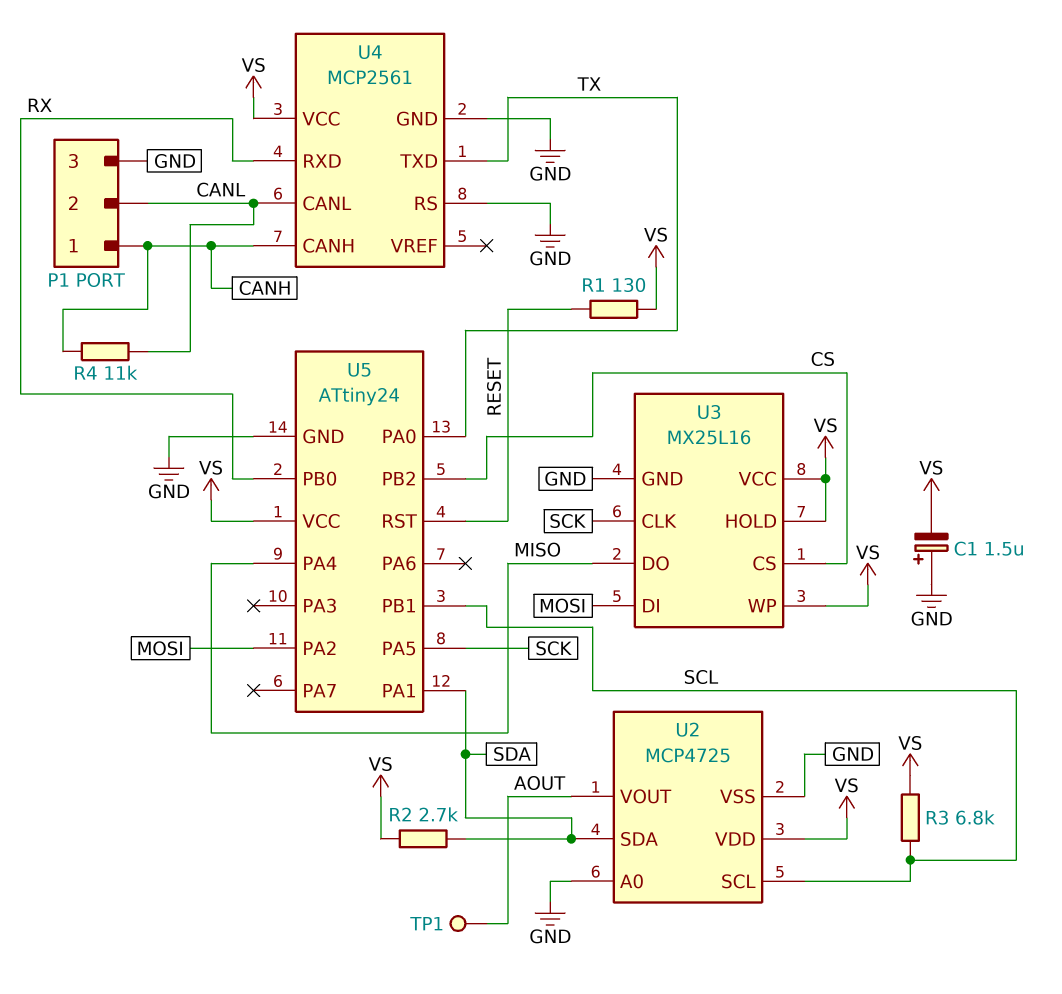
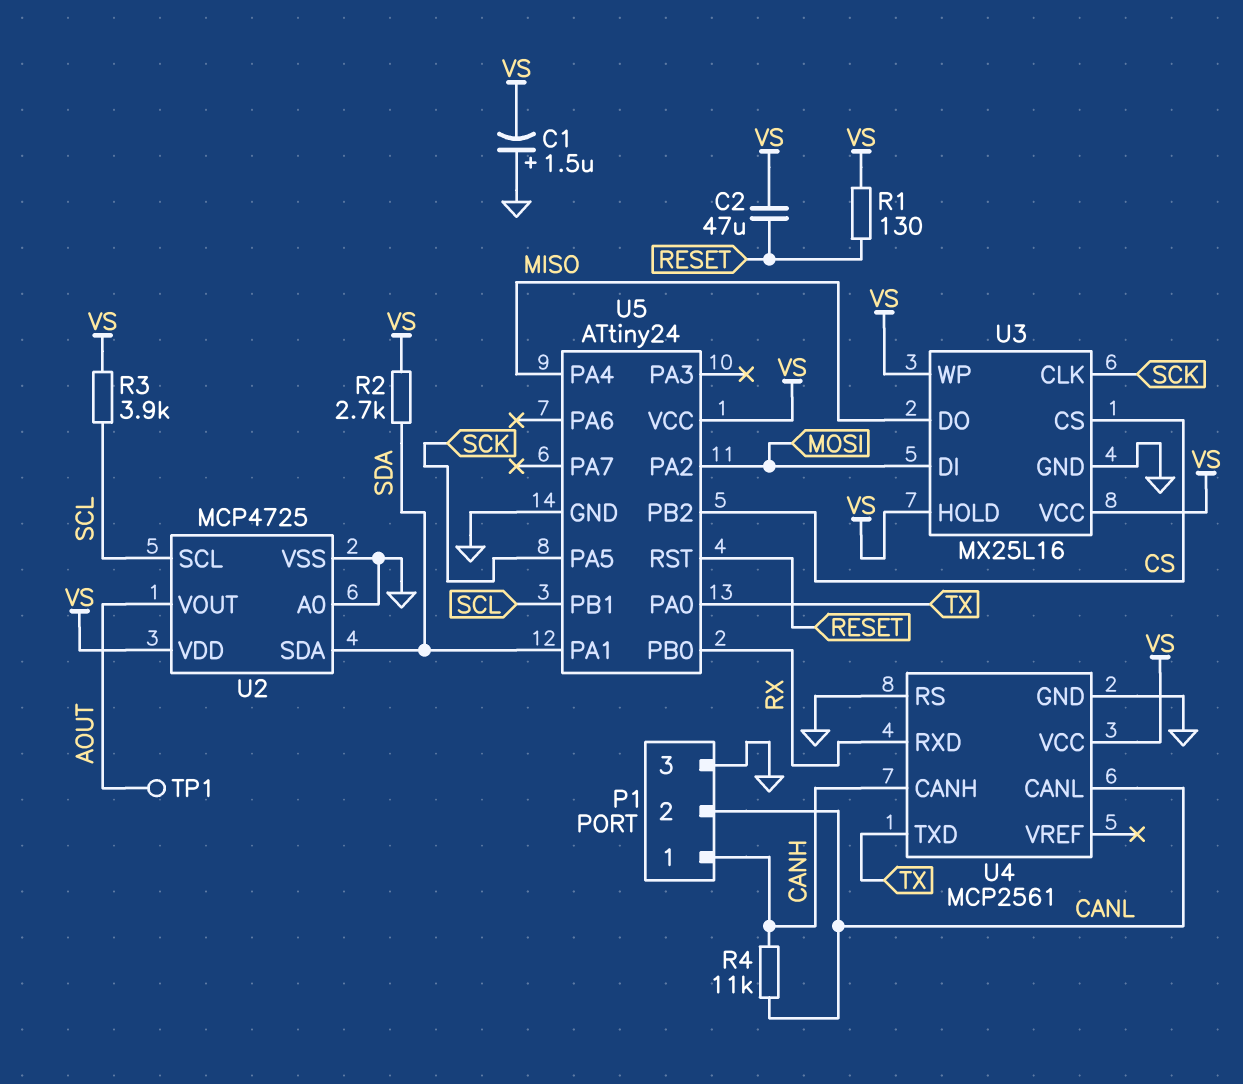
C2: none -> 47uF (RESET, VS)
R3: 6.8k (SCL, VS) -> 3.9k (SCL, VS)

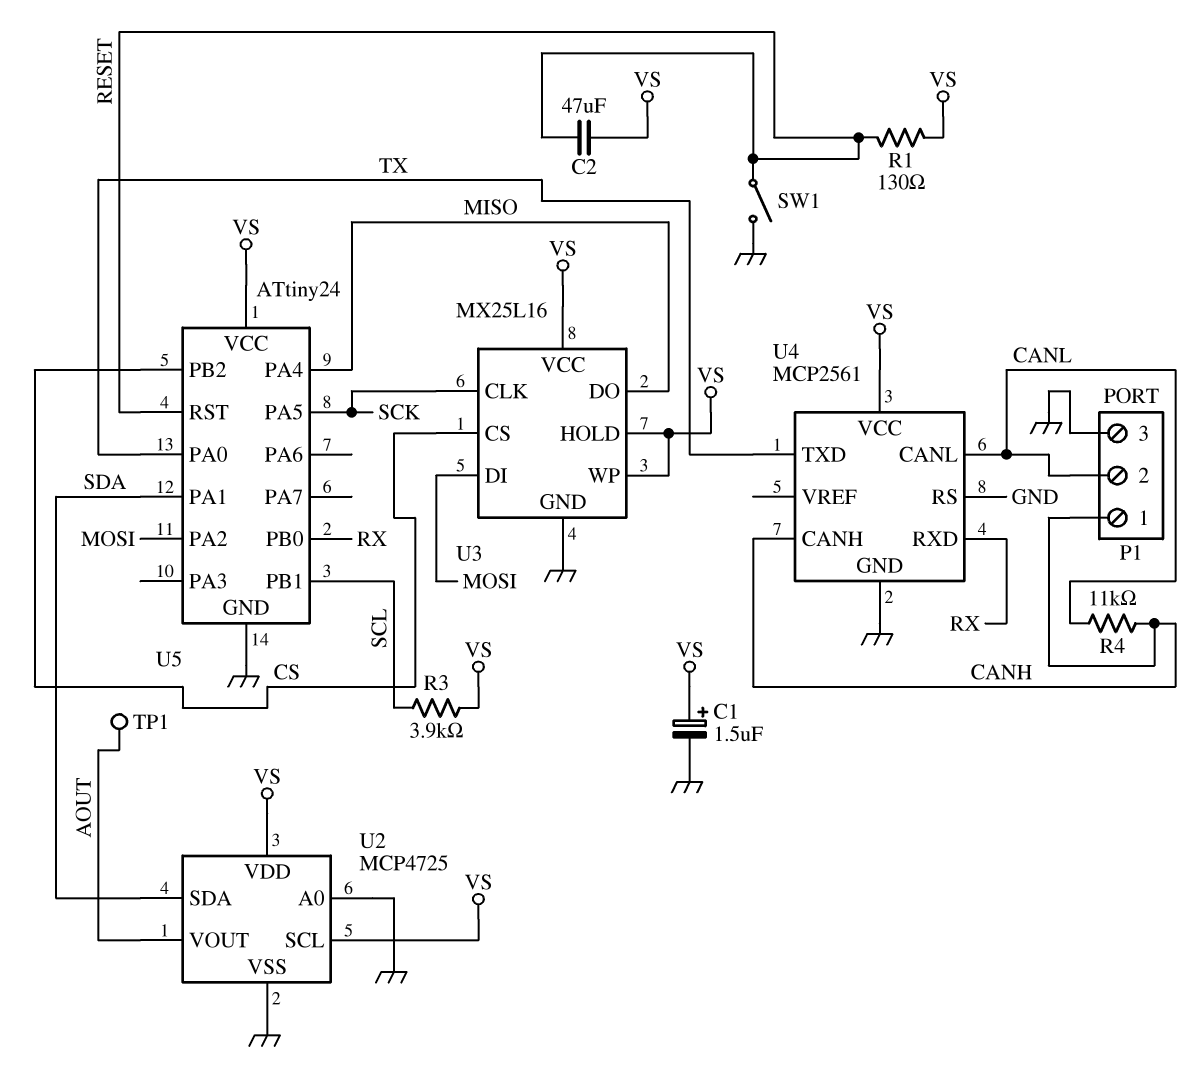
C1: 1.5uF (plus GND, minus VS) -> 1.5uF (plus VS, minus GND)
R2: 2.7k (SDA, VS) -> none
SW1: none -> switch (GND, RESET)
U2 pin SCL: SCL -> VS

